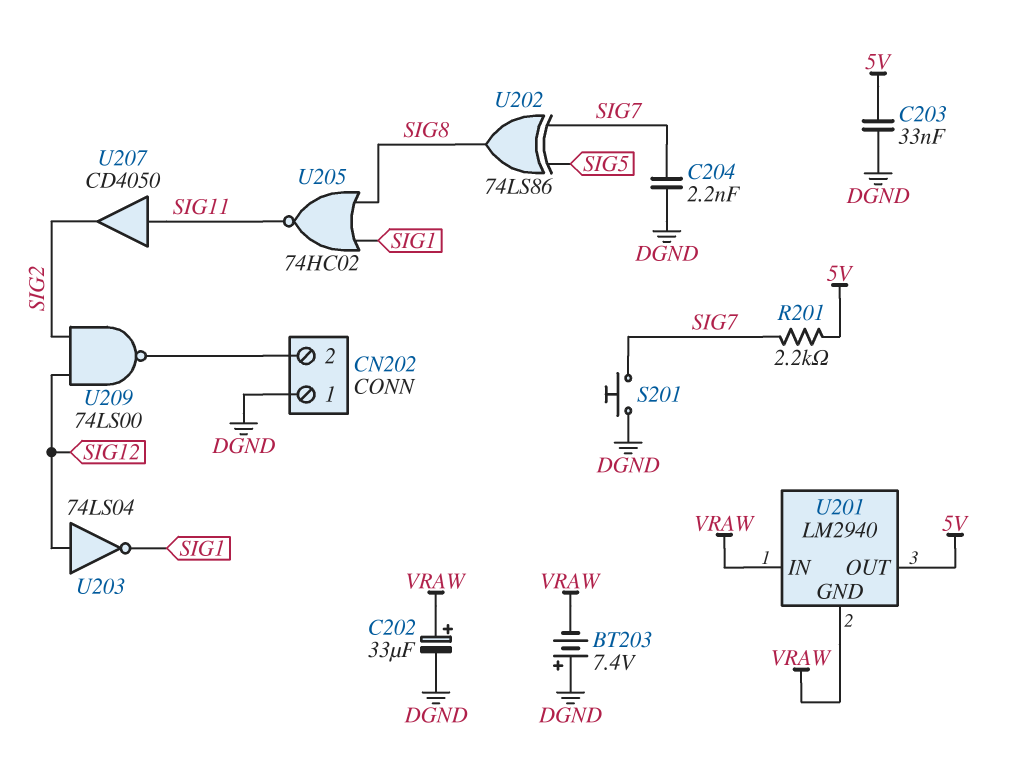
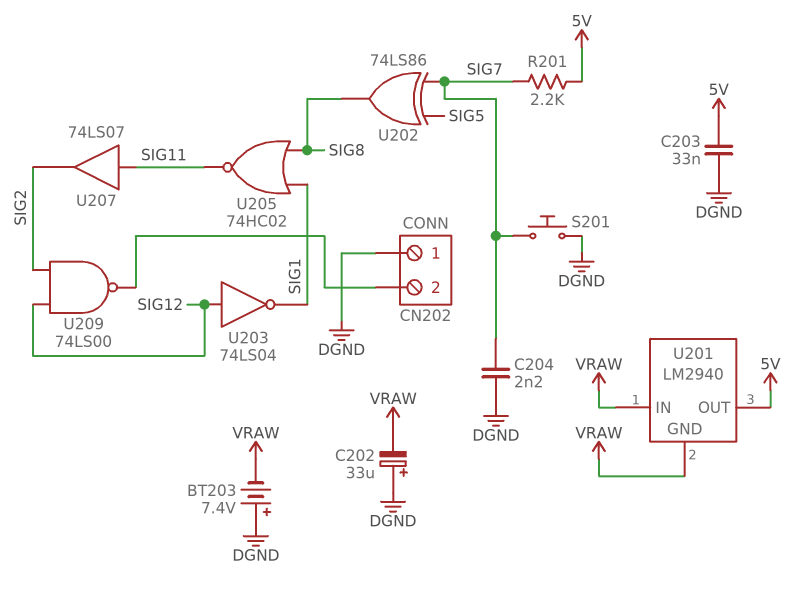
C202: 33uF (plus VRAW, minus DGND) -> 33uF (plus DGND, minus VRAW)
U207: buffer CD4050 (in SIG11, out SIG2) -> buffer 74LS07 (in SIG11, out SIG2)

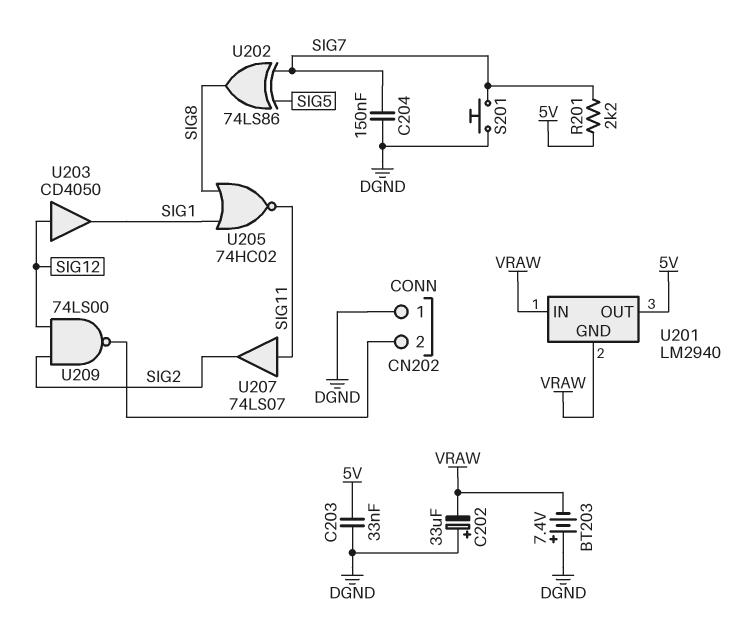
C204: 2.2nF (DGND, SIG7) -> 150nF (DGND, SIG7)
U203: NOT 74LS04 (in SIG12, out SIG1) -> buffer CD4050 (in SIG12, out SIG1)

